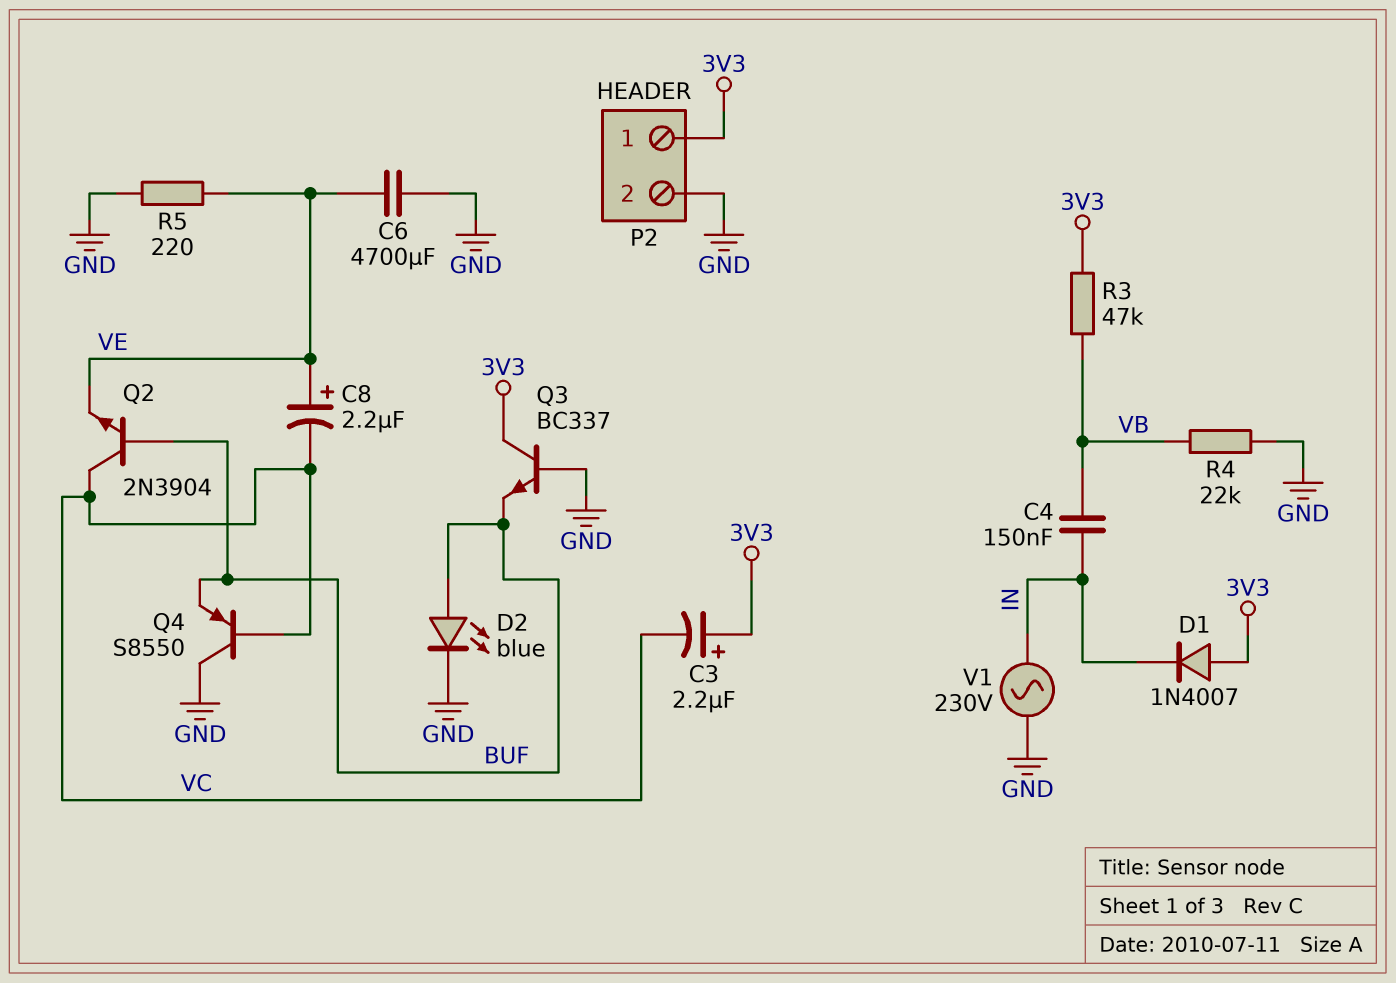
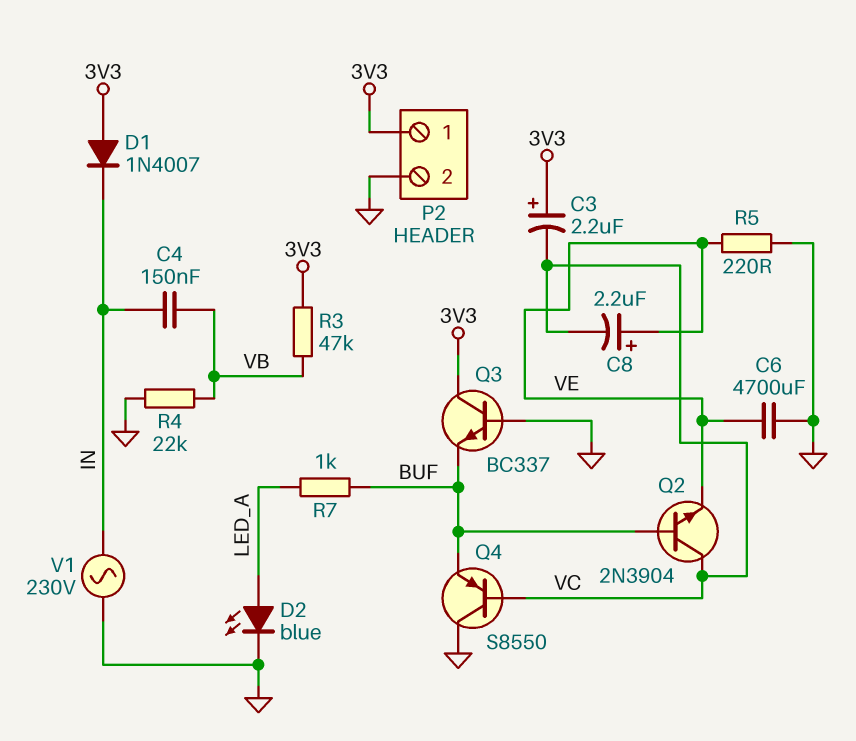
D2: LED blue (A BUF, K GND) -> LED blue (A LED_A, K GND)
R7: none -> 1k (BUF, LED_A)

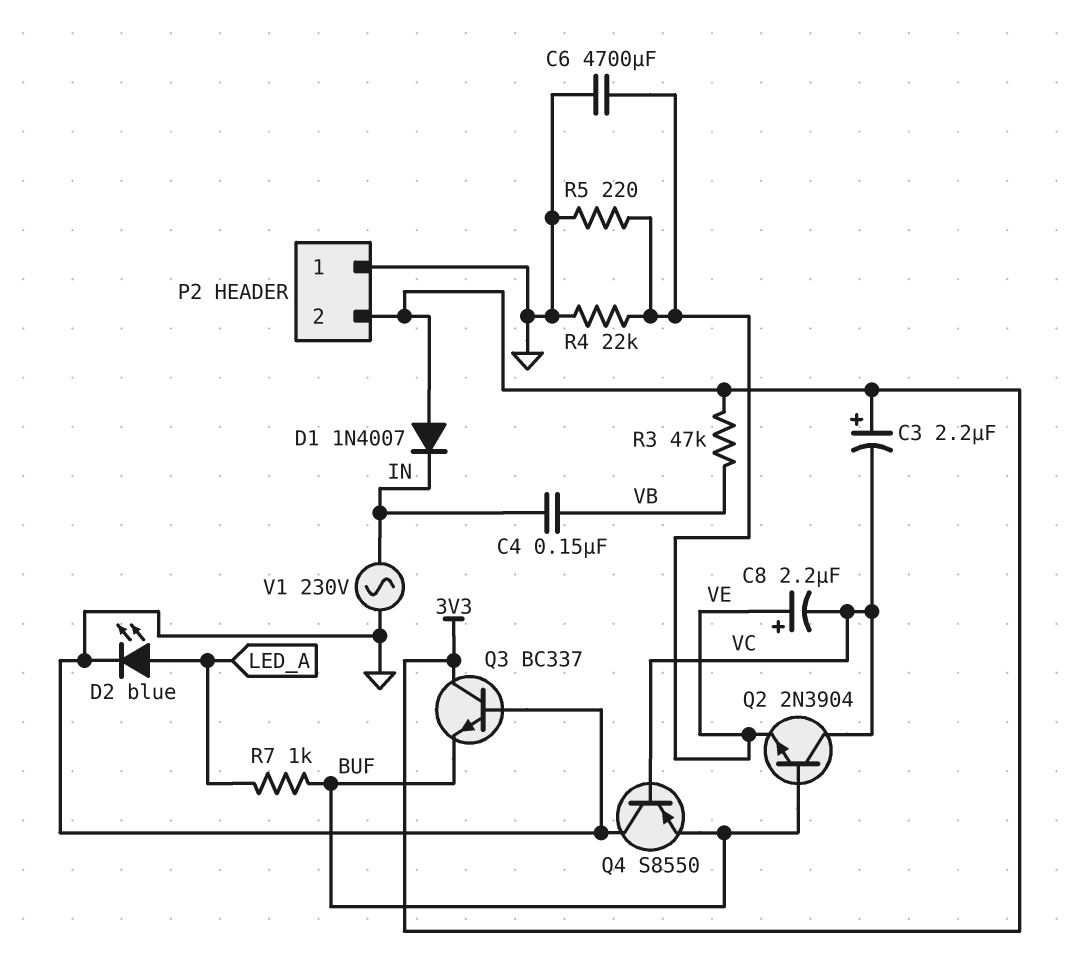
P2 pin 1: 3V3 -> GND
P2 pin 2: GND -> 3V3
R4: 22k (GND, VB) -> 22k (GND, VE)

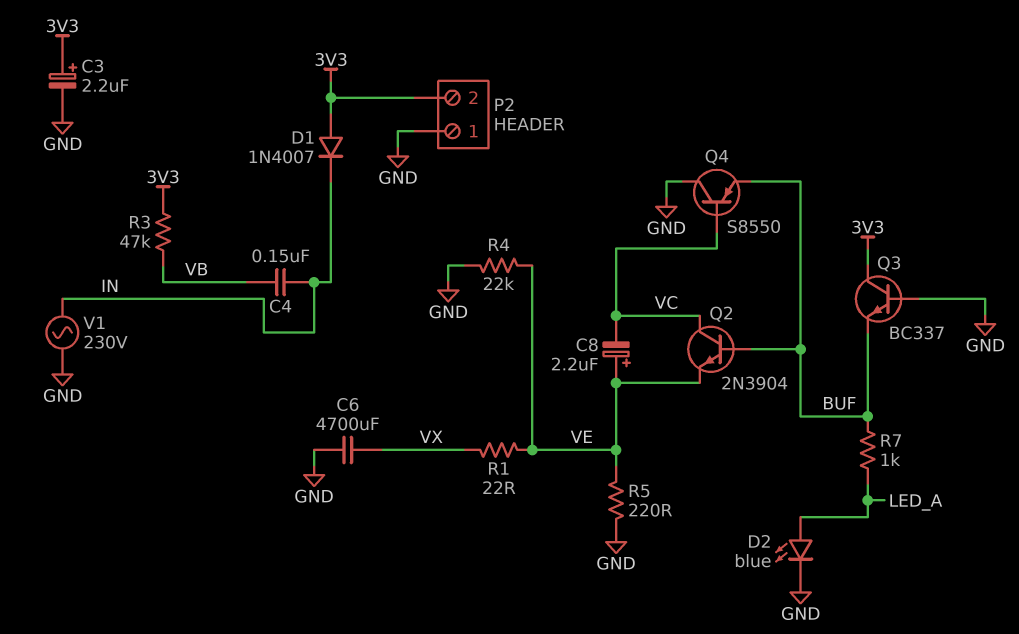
C3: 2.2uF (plus 3V3, minus VC) -> 2.2uF (plus 3V3, minus GND)
C6: 4700uF (GND, VE) -> 4700uF (GND, VX)
R1: none -> 22 (VE, VX)

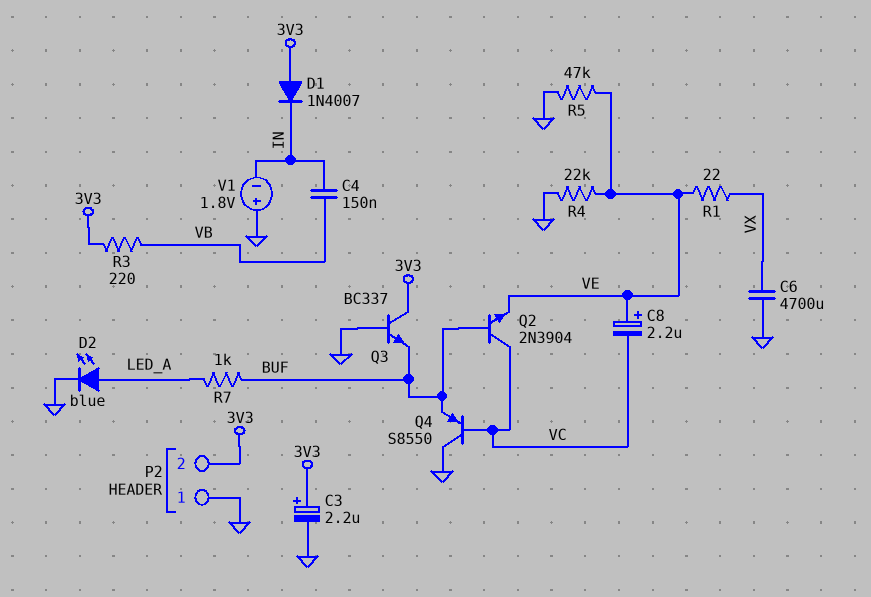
R3: 47k (3V3, VB) -> 220 (3V3, VB)
R5: 220 (GND, VE) -> 47k (GND, VE)
V1: AC 230V (GND, IN) -> 1.8V (plus GND, minus IN)

